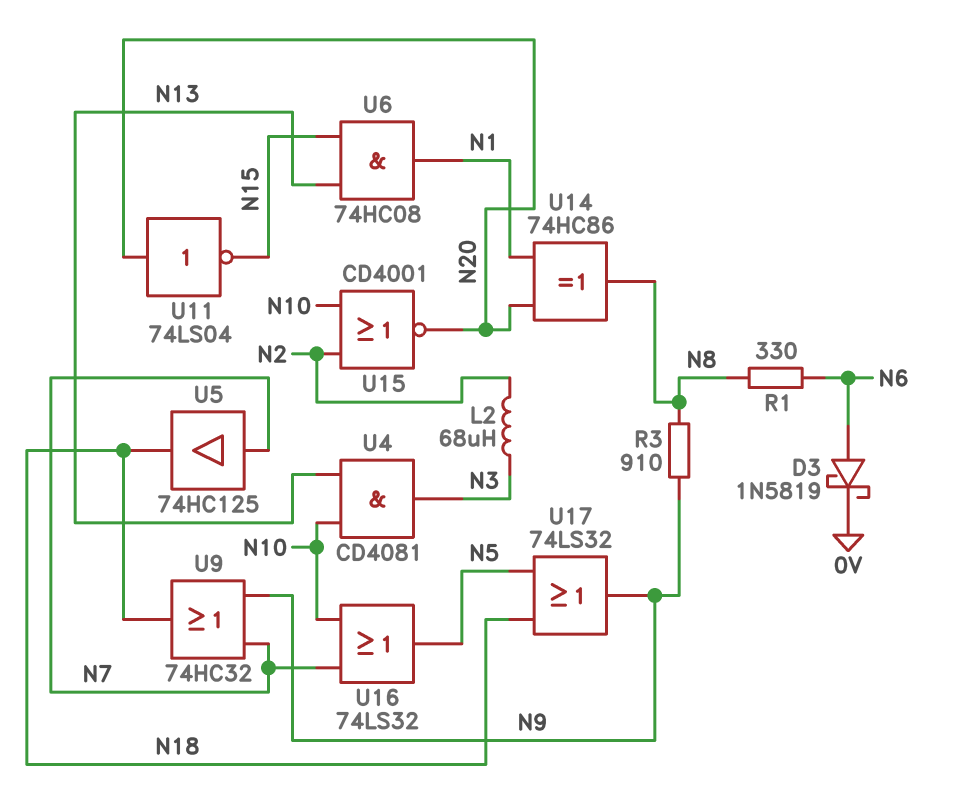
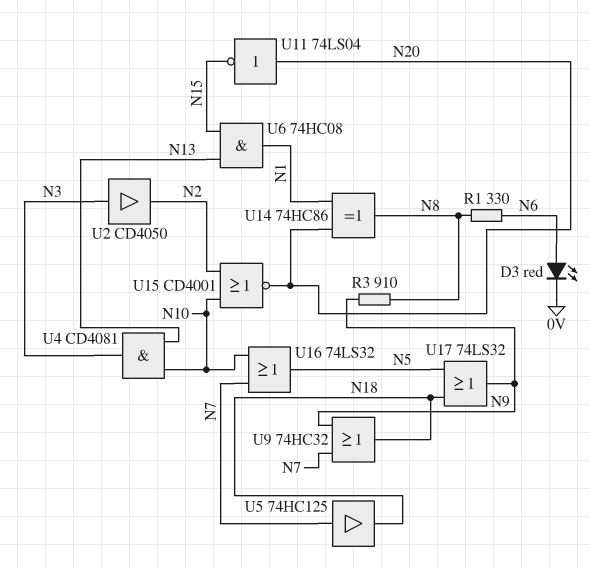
D3: schottky 1N5819 (A N6, K 0V) -> LED red (A N6, K 0V)
L2: 68uH (N2, N3) -> none
U2: none -> buffer CD4050 (in N3, out N2)

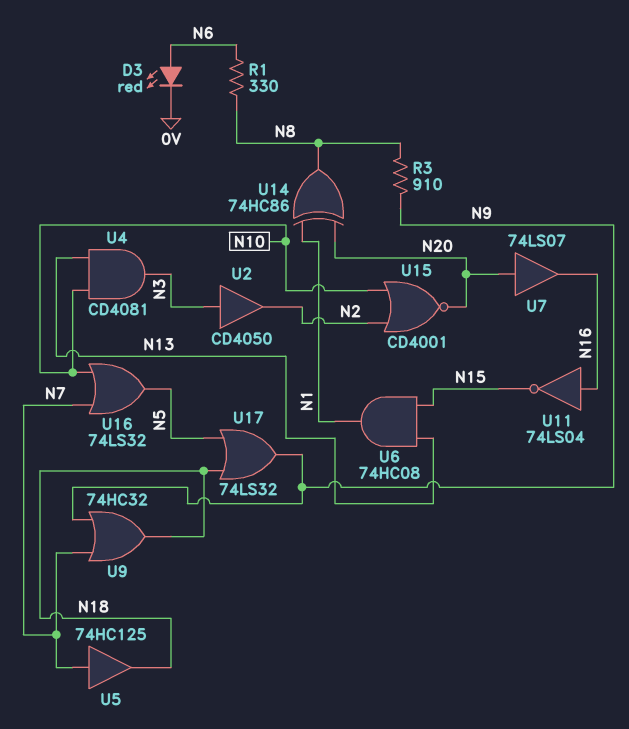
U7: none -> buffer 74LS07 (in N20, out N16)
U11: NOT 74LS04 (in N20, out N15) -> NOT 74LS04 (in N16, out N15)

